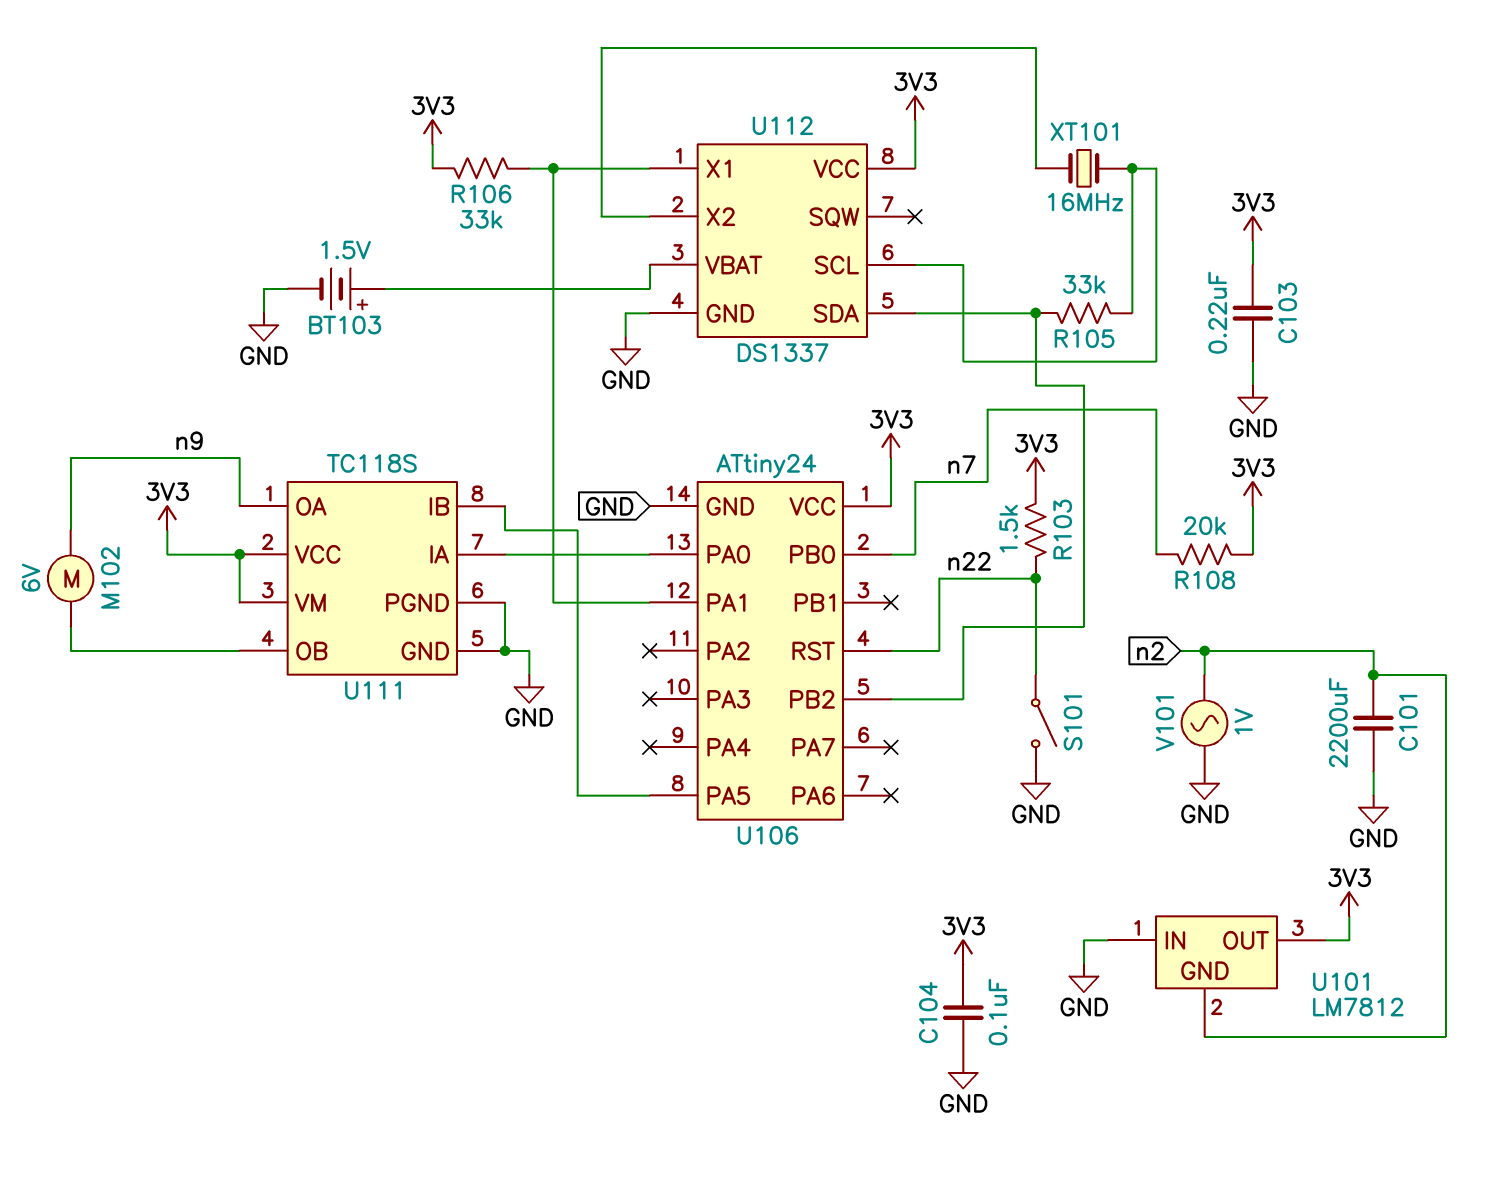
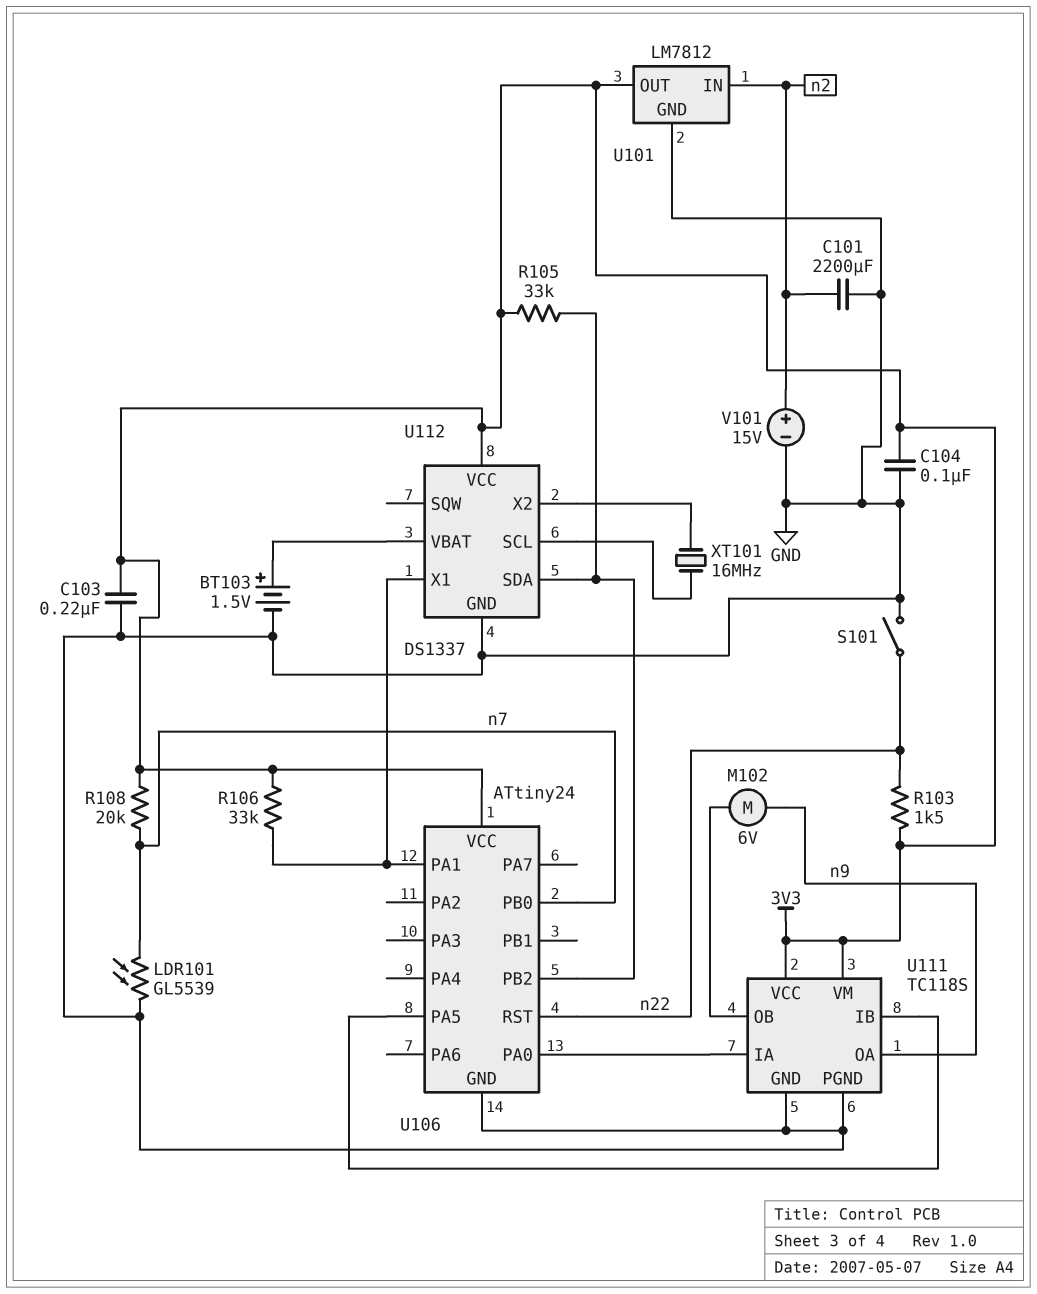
LDR101: none -> GL5539 (GND, n7)
R105: 33k (U106/PB2, U112/SCL) -> 33k (3V3, U106/PB2)
U101 pin GND: n2 -> GND
U101 pin IN: GND -> n2
V101: AC 1V (GND, n2) -> 15V (plus n2, minus GND)

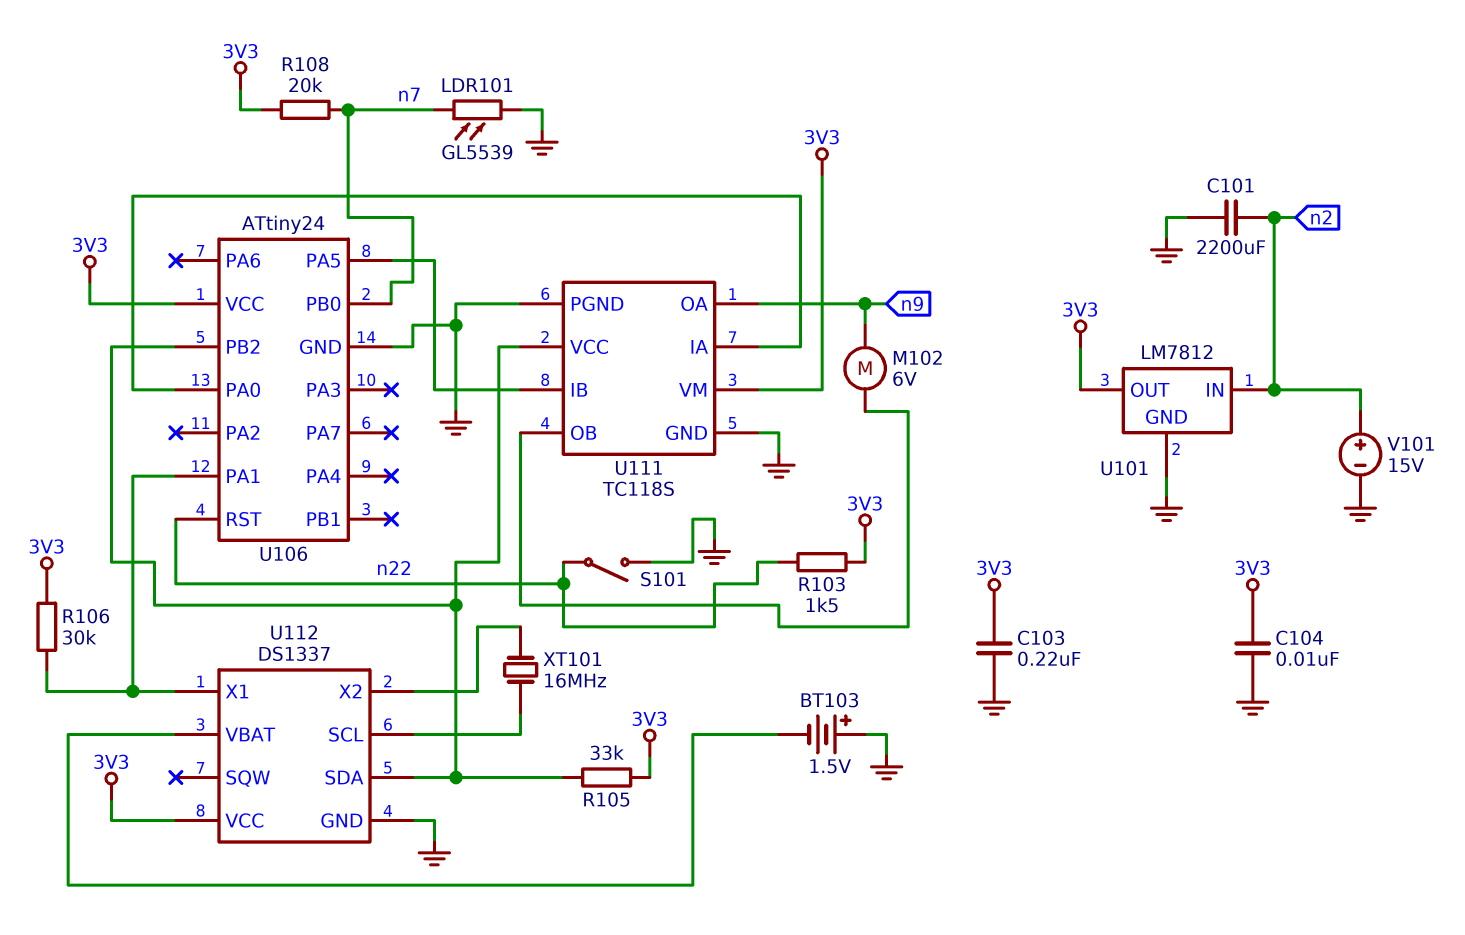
BT103: 1.5V (plus U112/VBAT, minus GND) -> 1.5V (plus GND, minus U112/VBAT)
C104: 100nF (3V3, GND) -> 10nF (3V3, GND)
R106: 33k (3V3, U106/PA1) -> 30k (3V3, U106/PA1)
U111 pin VCC: 3V3 -> U106/PB2

